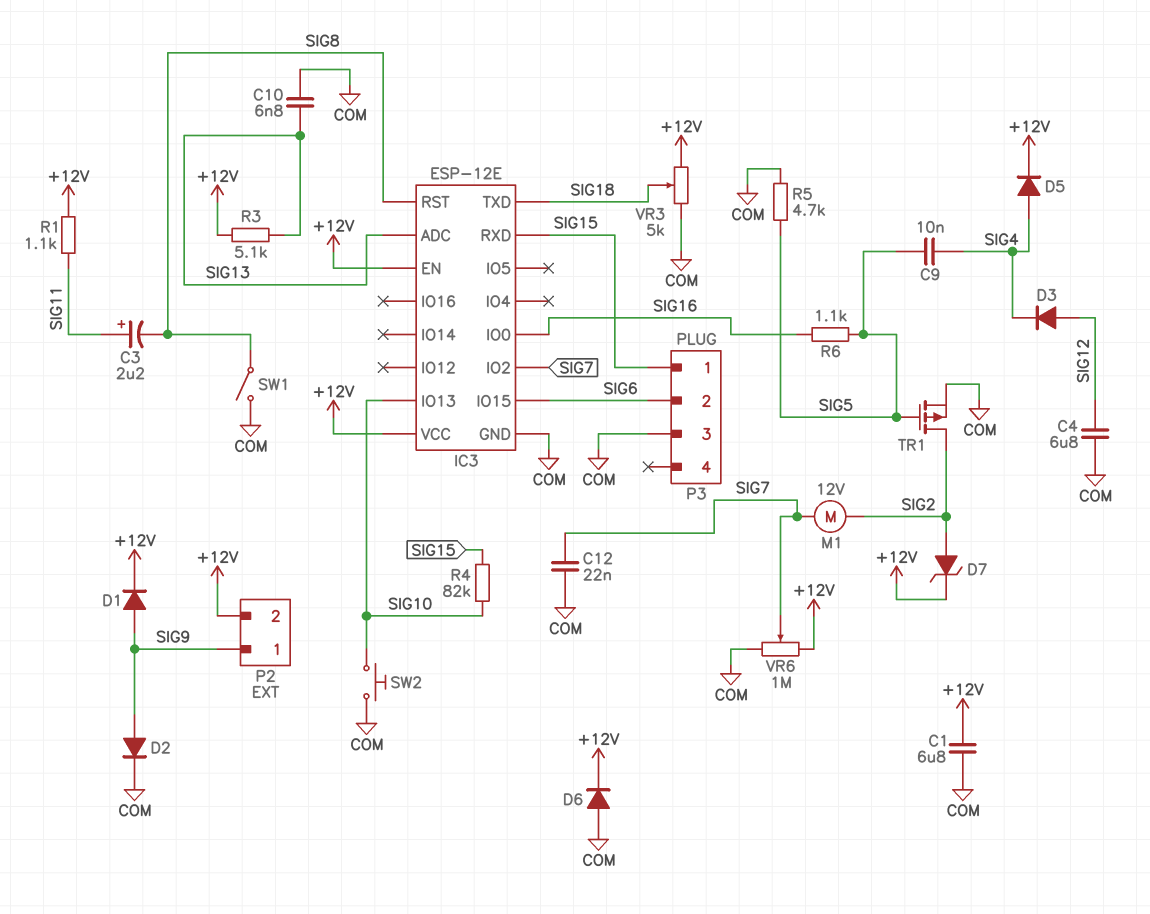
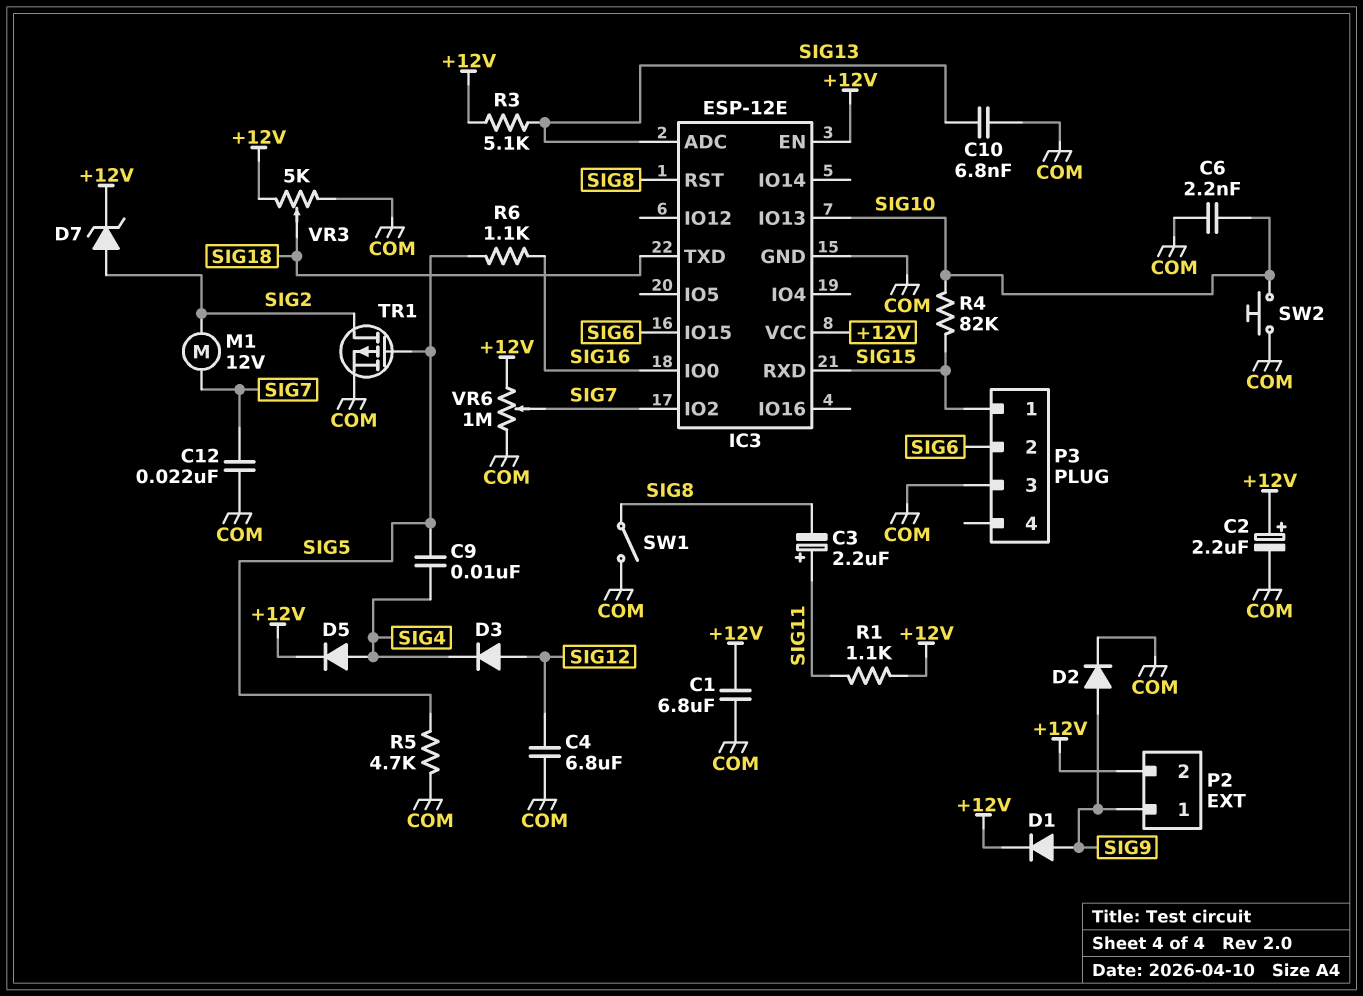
C2: none -> 2.2uF (plus +12V, minus COM)
C6: none -> 2.2nF (COM, SIG10)
D6: diode (A COM, K +12V) -> none

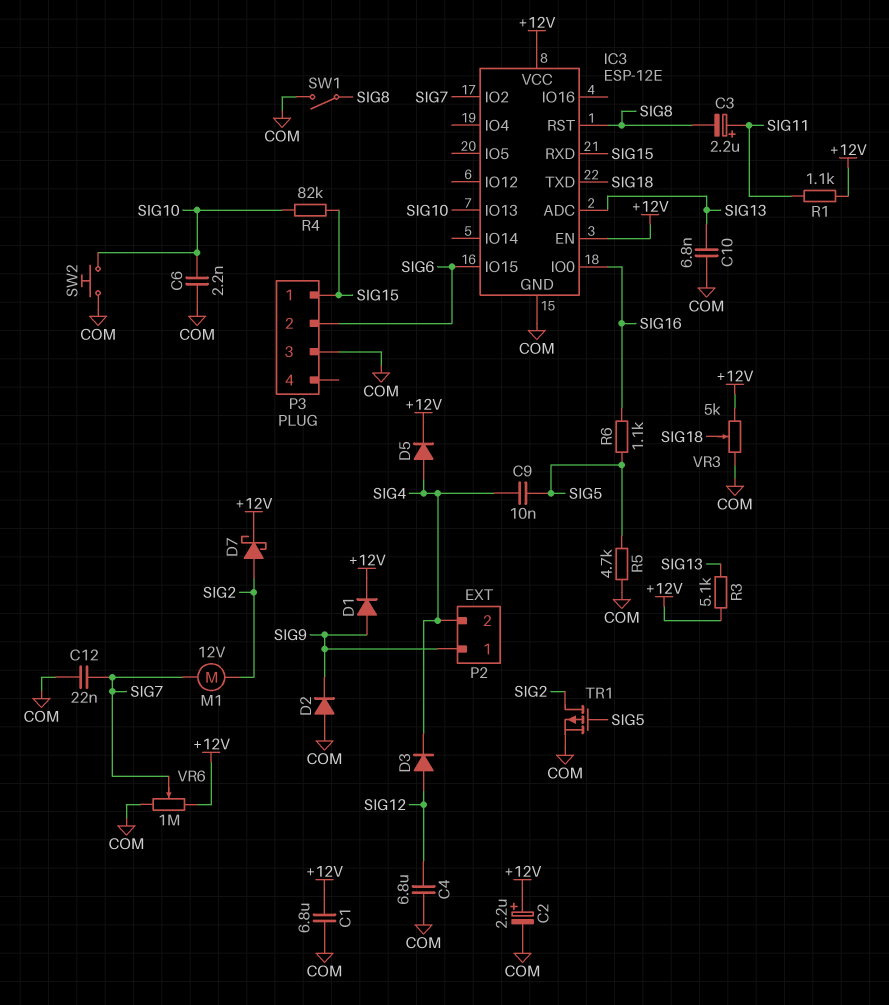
D2: diode (A SIG9, K COM) -> diode (A COM, K SIG9)
D7: zener (A SIG2, K +12V) -> schottky (A SIG2, K +12V)
P2 pin 2: +12V -> SIG4

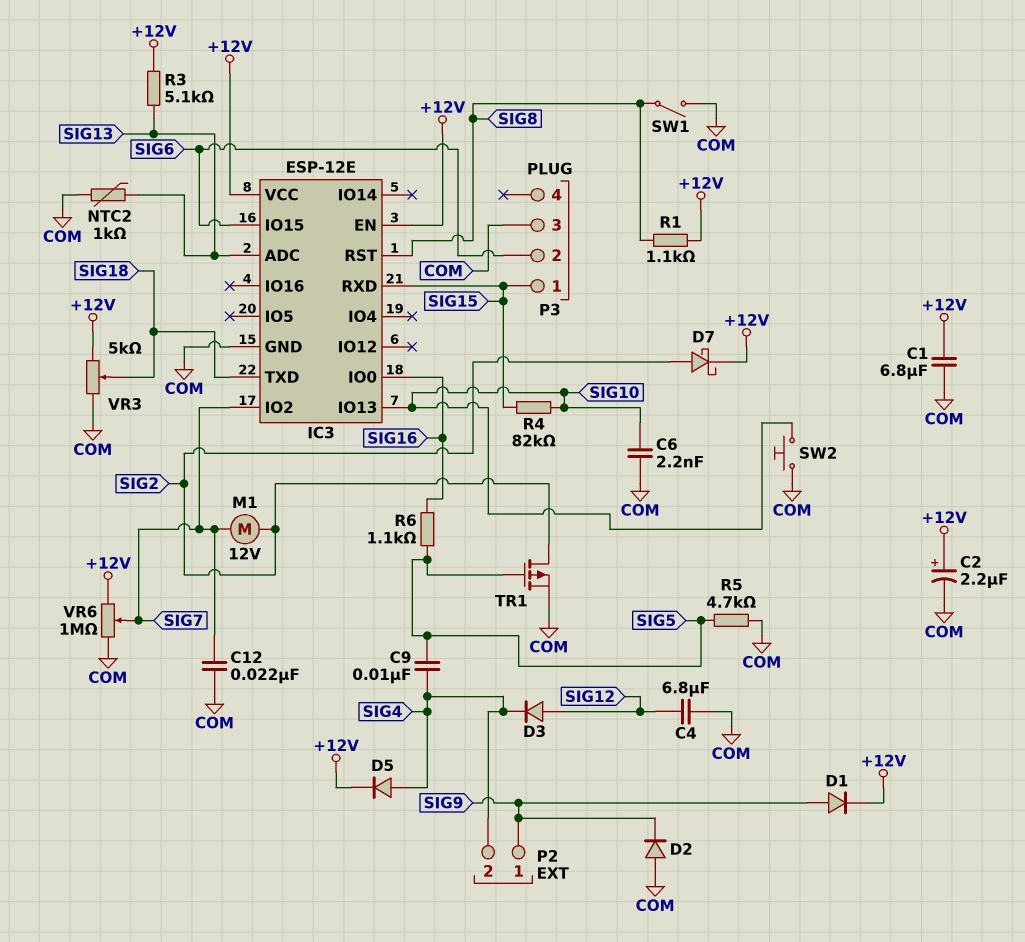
C3: 2.2uF (plus SIG11, minus SIG8) -> none
C10: 6.8nF (COM, SIG13) -> none
NTC2: none -> 1k (COM, SIG13)
R1: 1.1k (+12V, SIG11) -> 1.1k (+12V, SIG8)

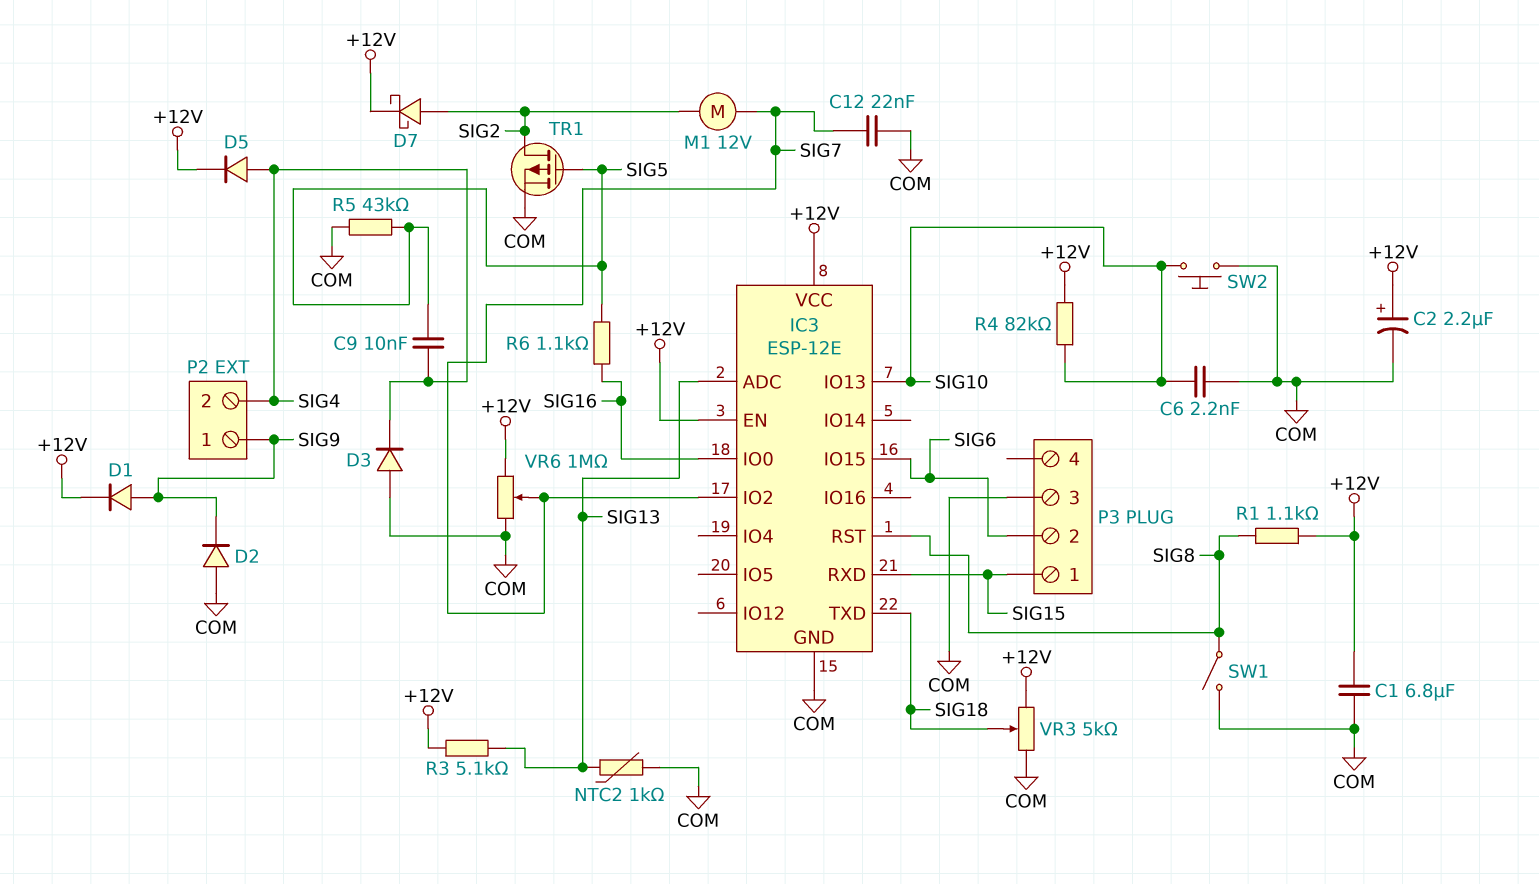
C4: 6.8uF (COM, SIG12) -> none
D3: diode (A SIG12, K SIG4) -> diode (A COM, K SIG4)
R4: 82k (SIG10, SIG15) -> 82k (+12V, SIG10)
R5: 4.7k (COM, SIG5) -> 43k (COM, SIG5)

